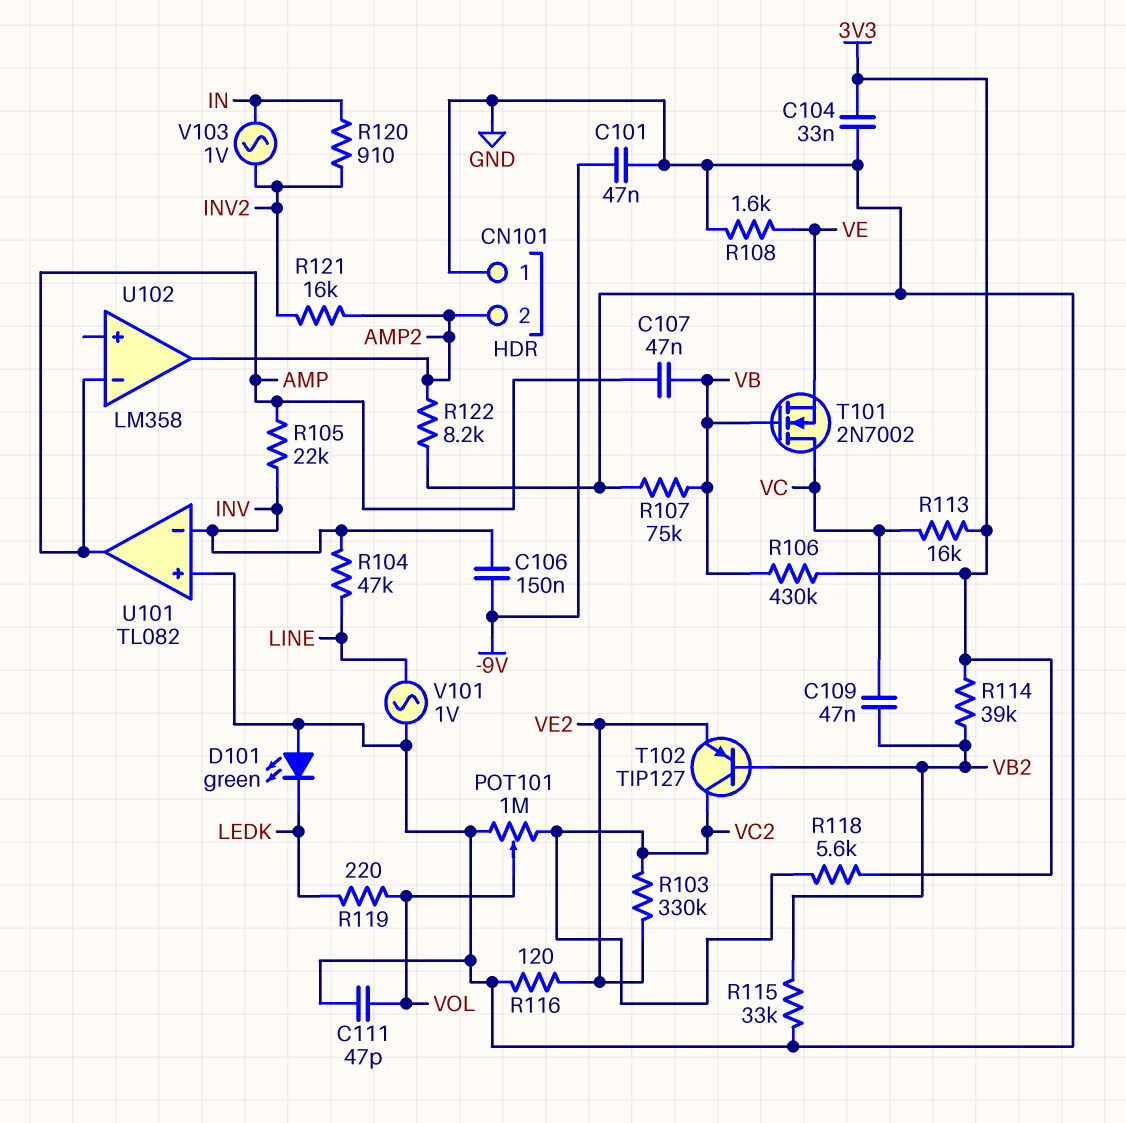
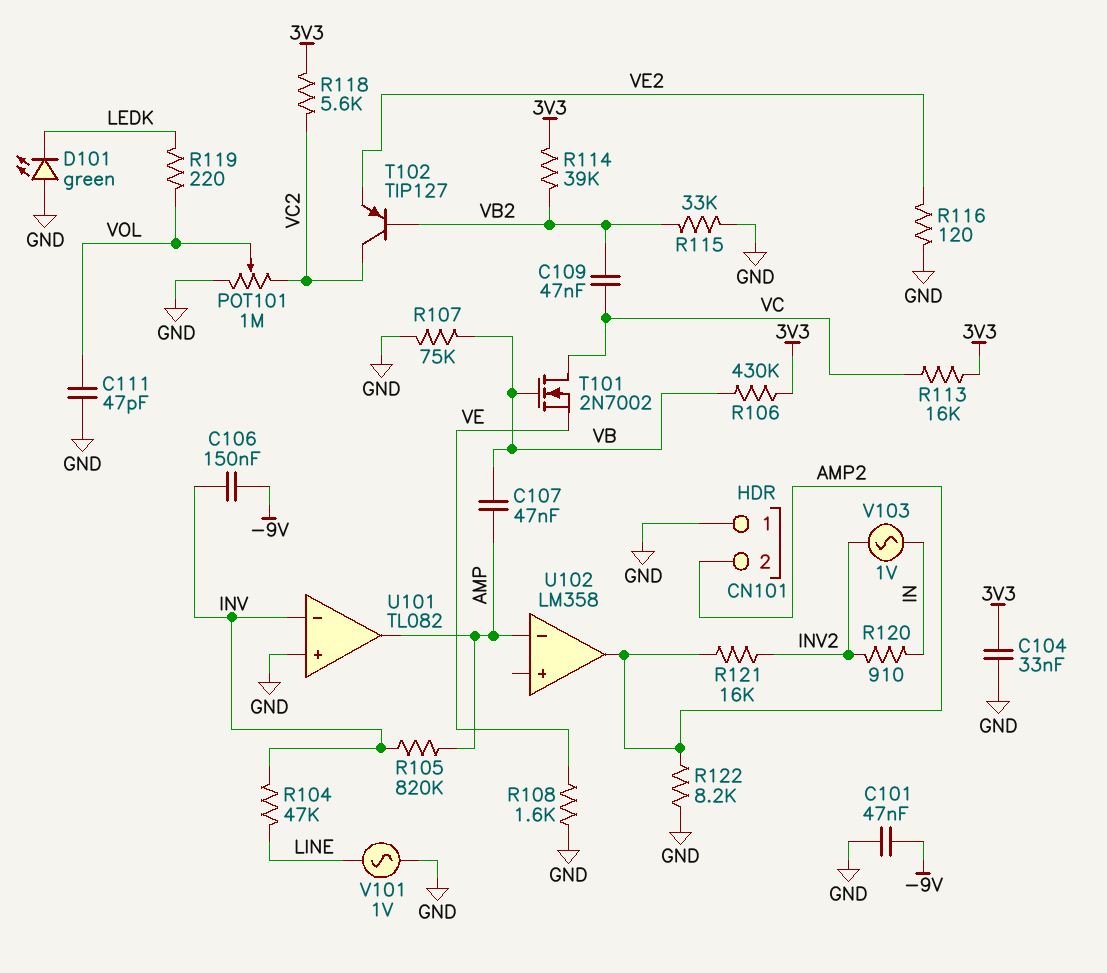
R103: 330k (VC2, VE2) -> none
R105: 22k (AMP, INV) -> 820k (AMP, INV)

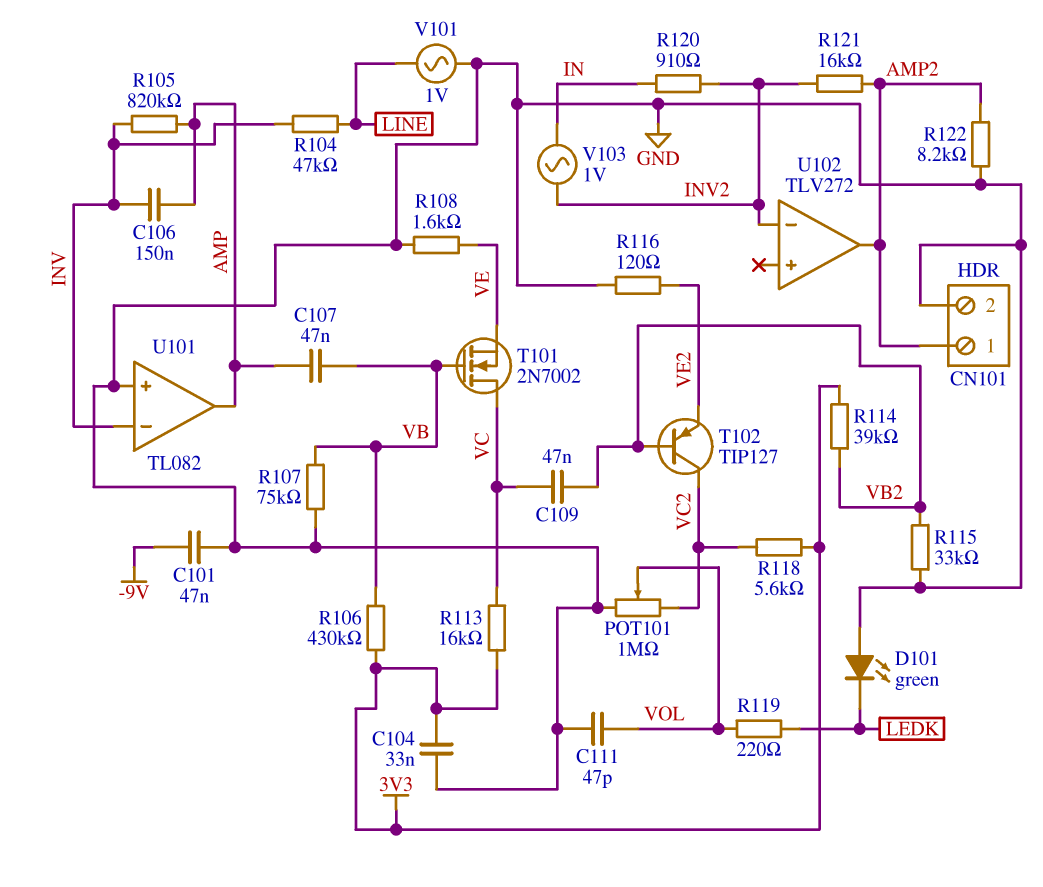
C106: 150nF (-9V, INV) -> 150nF (AMP, INV)
CN101 pin 1: GND -> AMP2
CN101 pin 2: AMP2 -> GND
U102: LM358 -> TLV272
U102 pin in-: AMP -> INV2

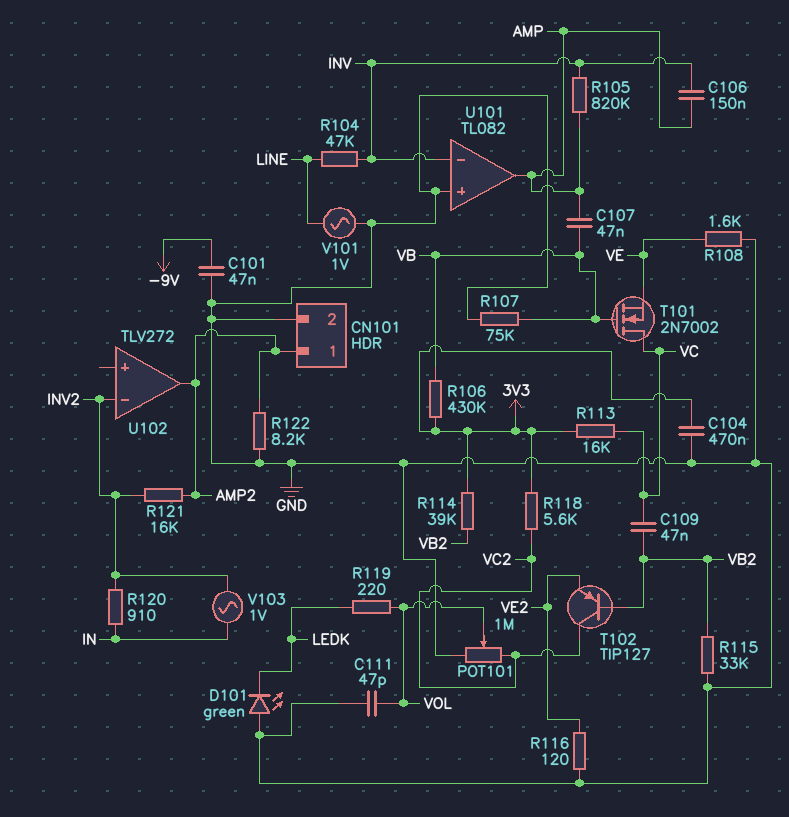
C104: 33nF (3V3, GND) -> 470nF (3V3, GND)

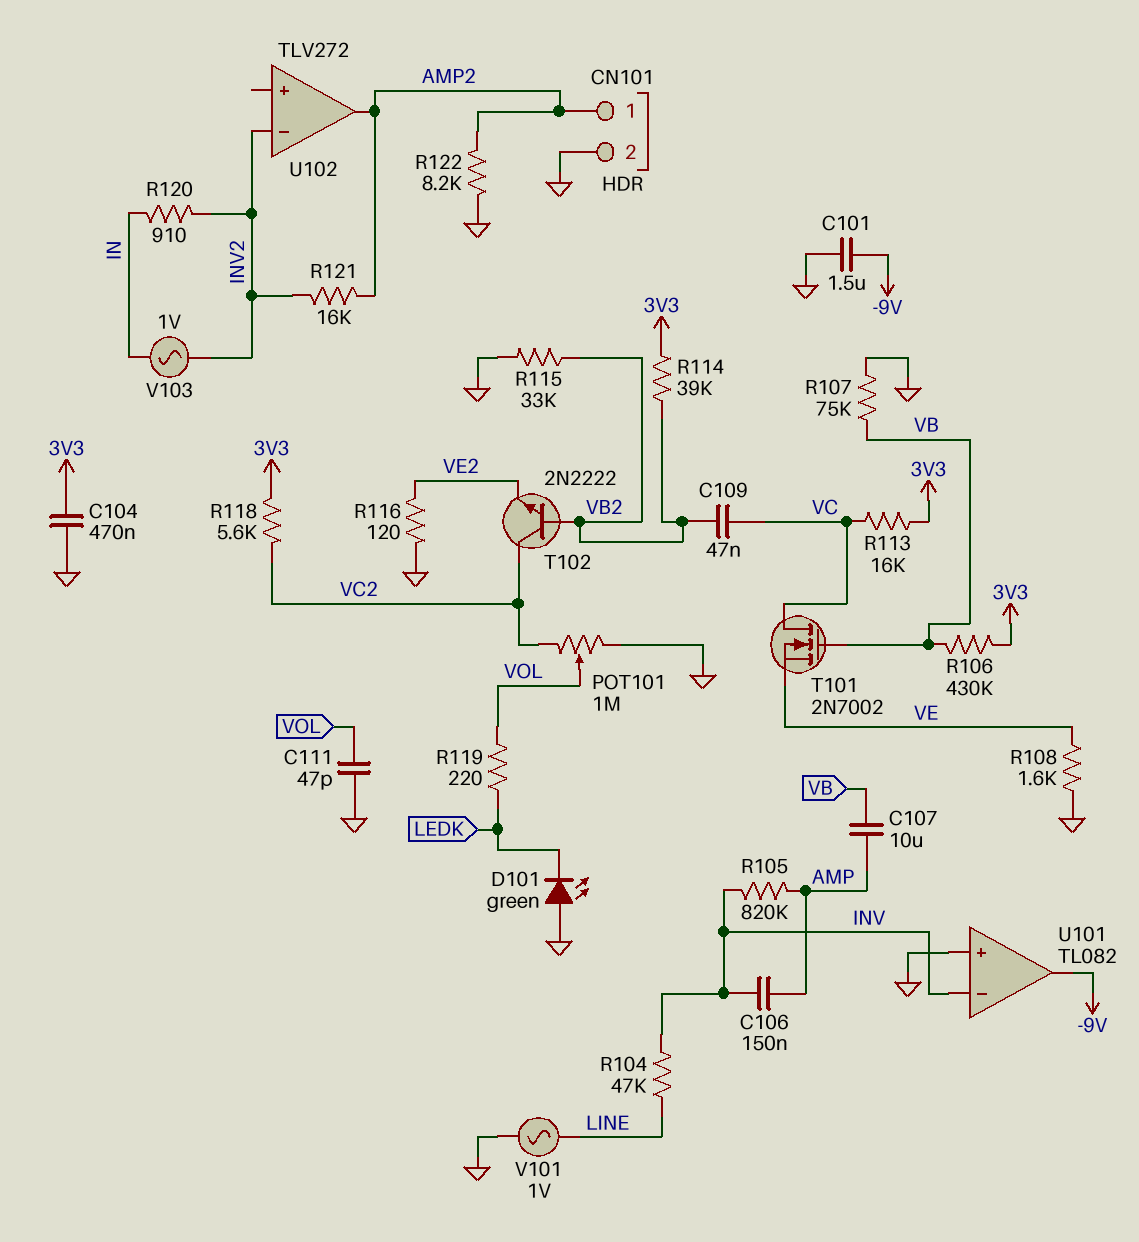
C101: 47nF (-9V, GND) -> 1.5uF (-9V, GND)
C107: 47nF (AMP, VB) -> 10uF (AMP, VB)
T102: PNP TIP127 (B VB2, C VC2, E VE2) -> NPN 2N2222 (B VB2, C VC2, E VE2)
U101 pin out: AMP -> -9V

